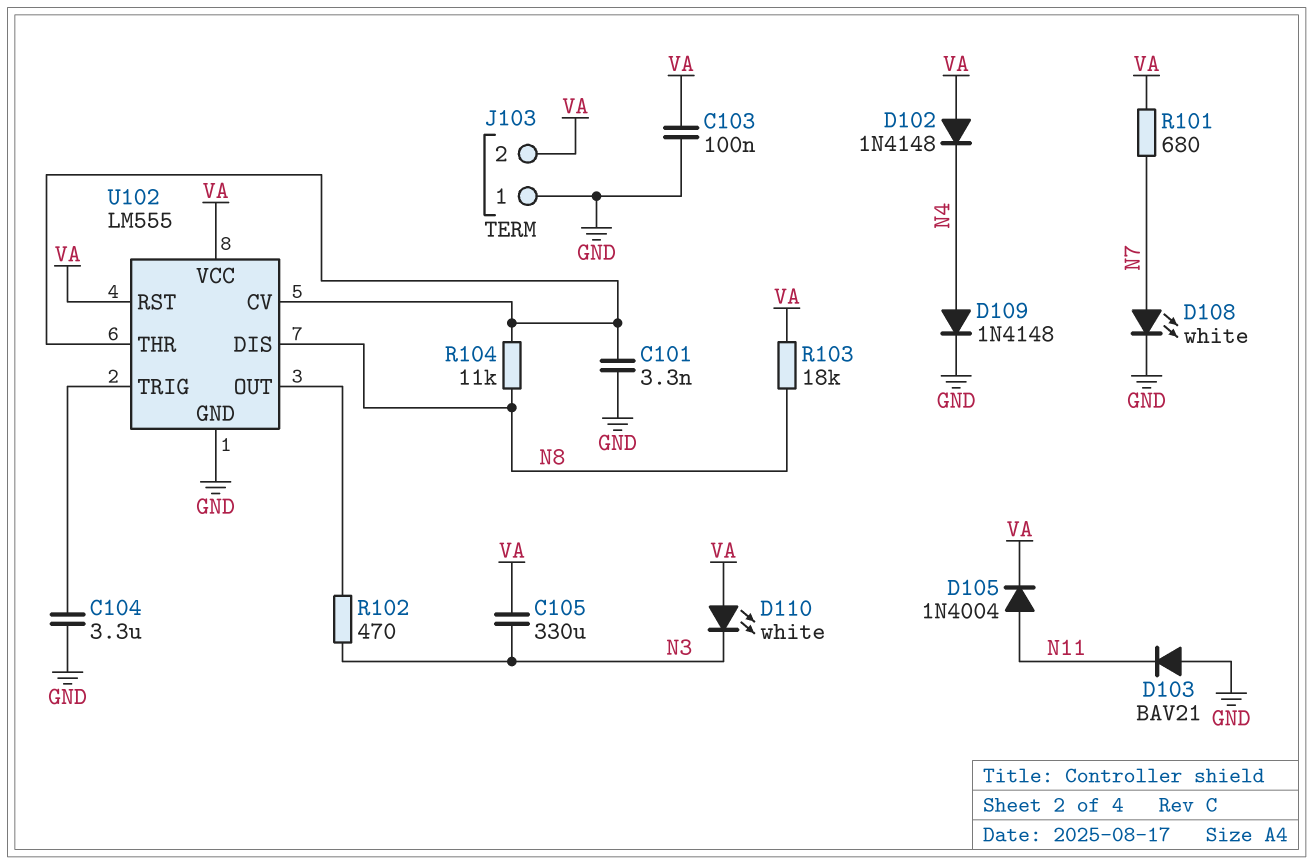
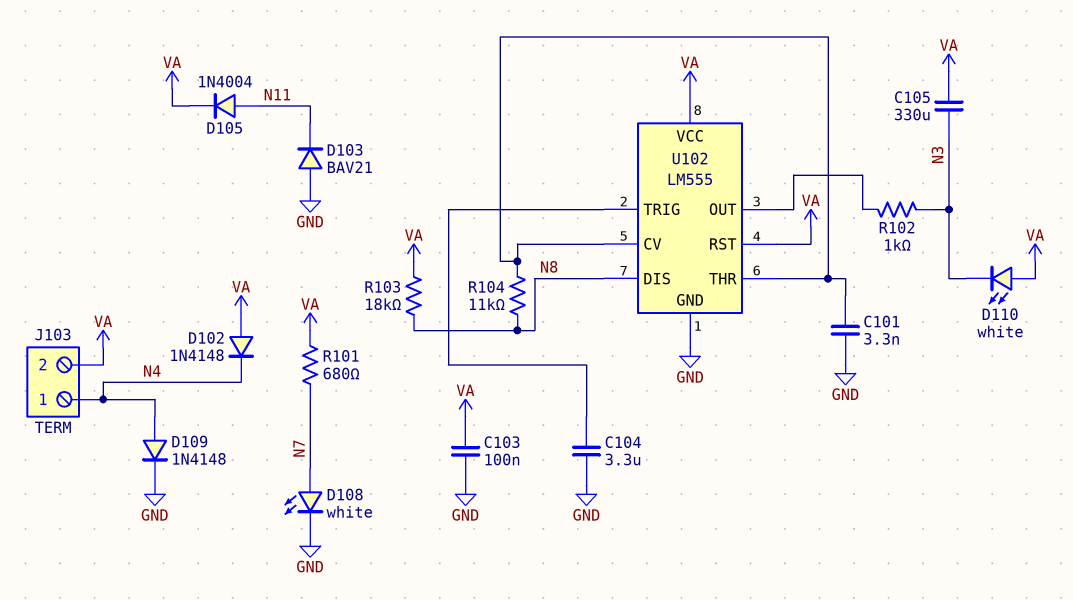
J103 pin 1: GND -> N4
R102: 470 (N3, U102/OUT) -> 1k (N3, U102/OUT)

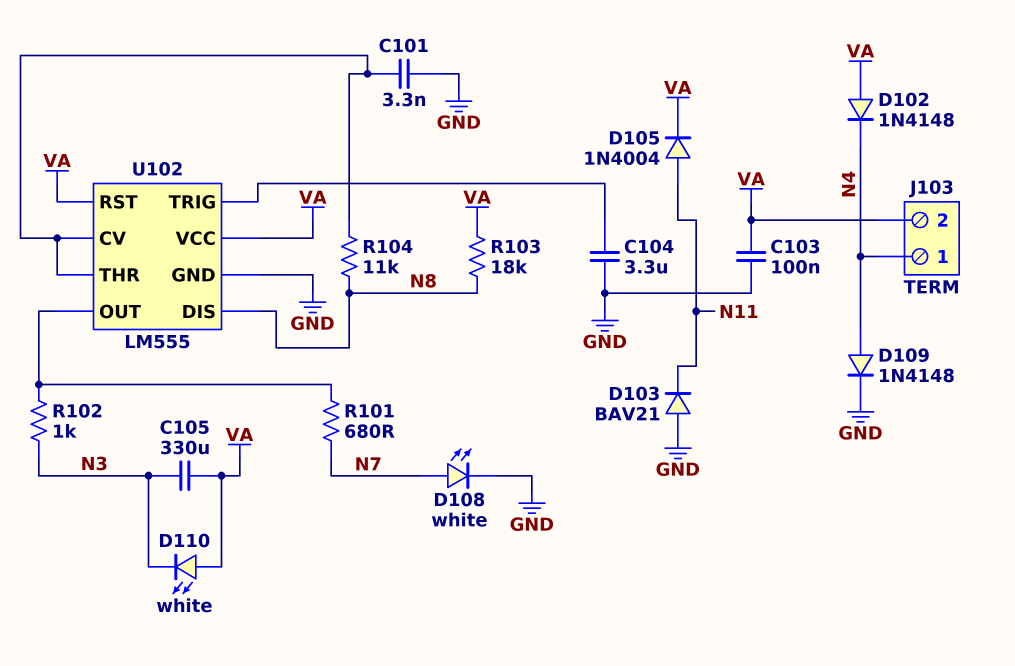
R101: 680 (N7, VA) -> 680 (N7, U102/OUT)

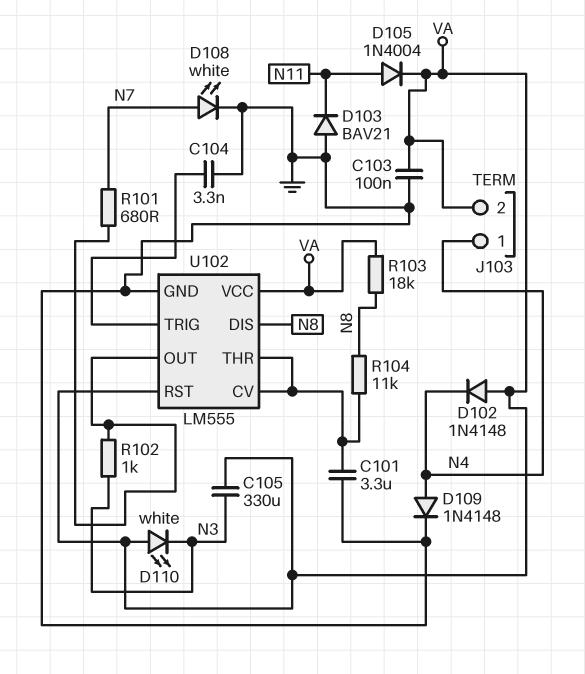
C101: 3.3nF (GND, U102/CV) -> 3.3uF (GND, U102/CV)
C104: 3.3uF (GND, U102/TRIG) -> 3.3nF (GND, U102/TRIG)

